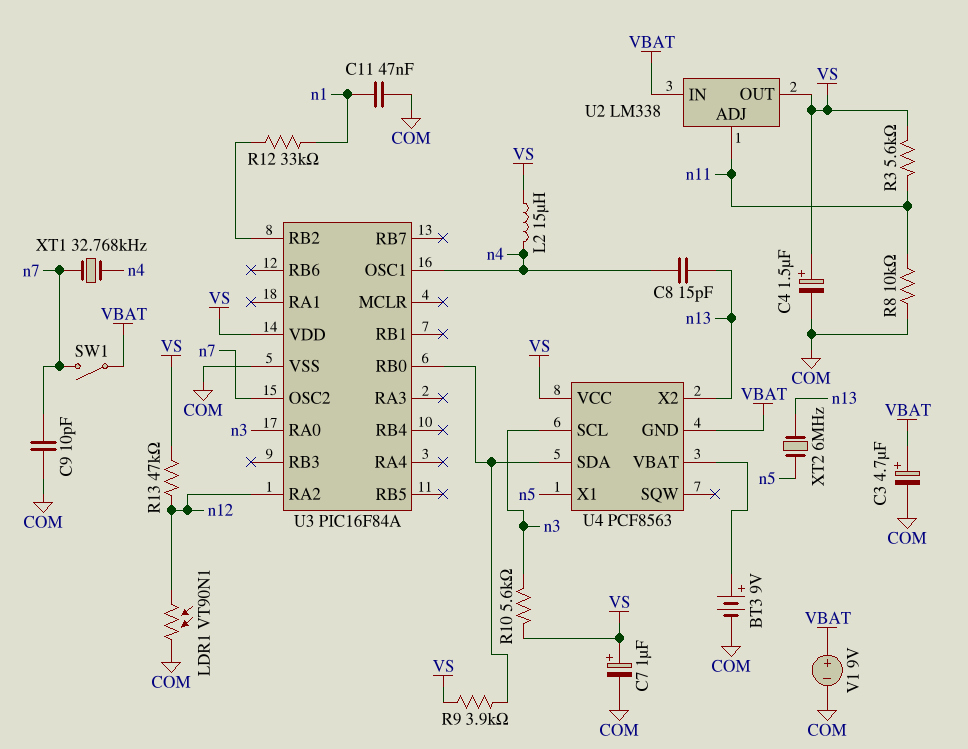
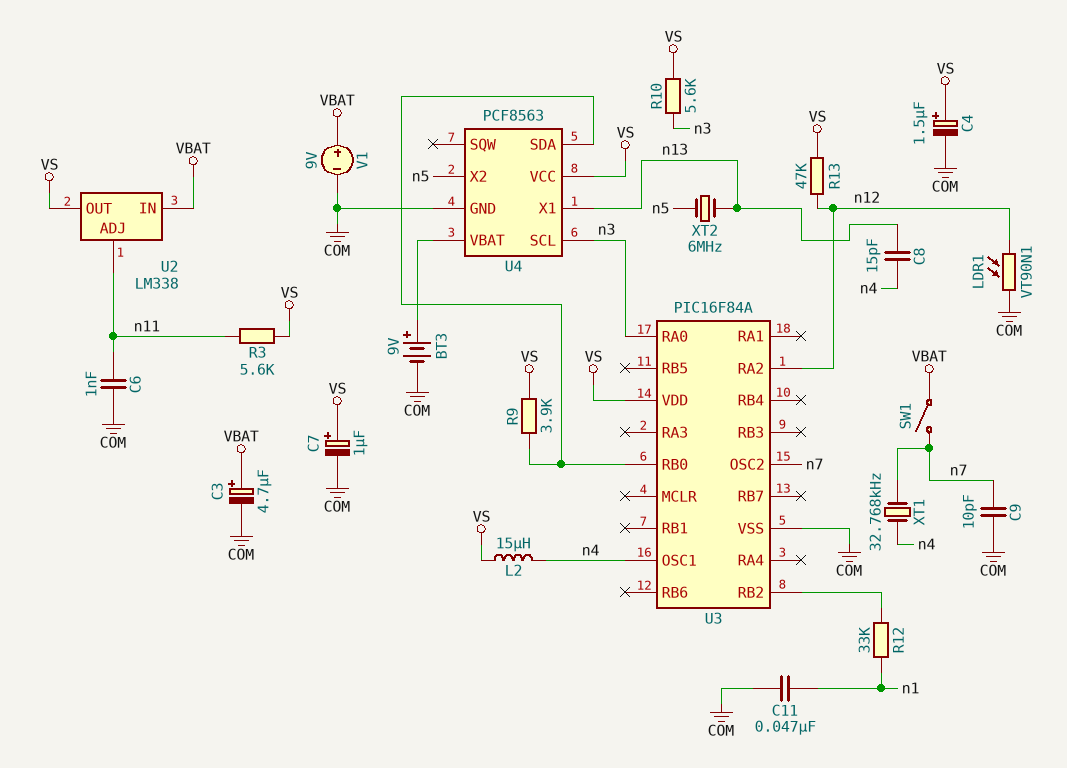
C6: none -> 1nF (COM, n11)
R8: 10k (COM, n11) -> none
U4 pin GND: VBAT -> COM
U4 pin X1: n5 -> n13
U4 pin X2: n13 -> n5

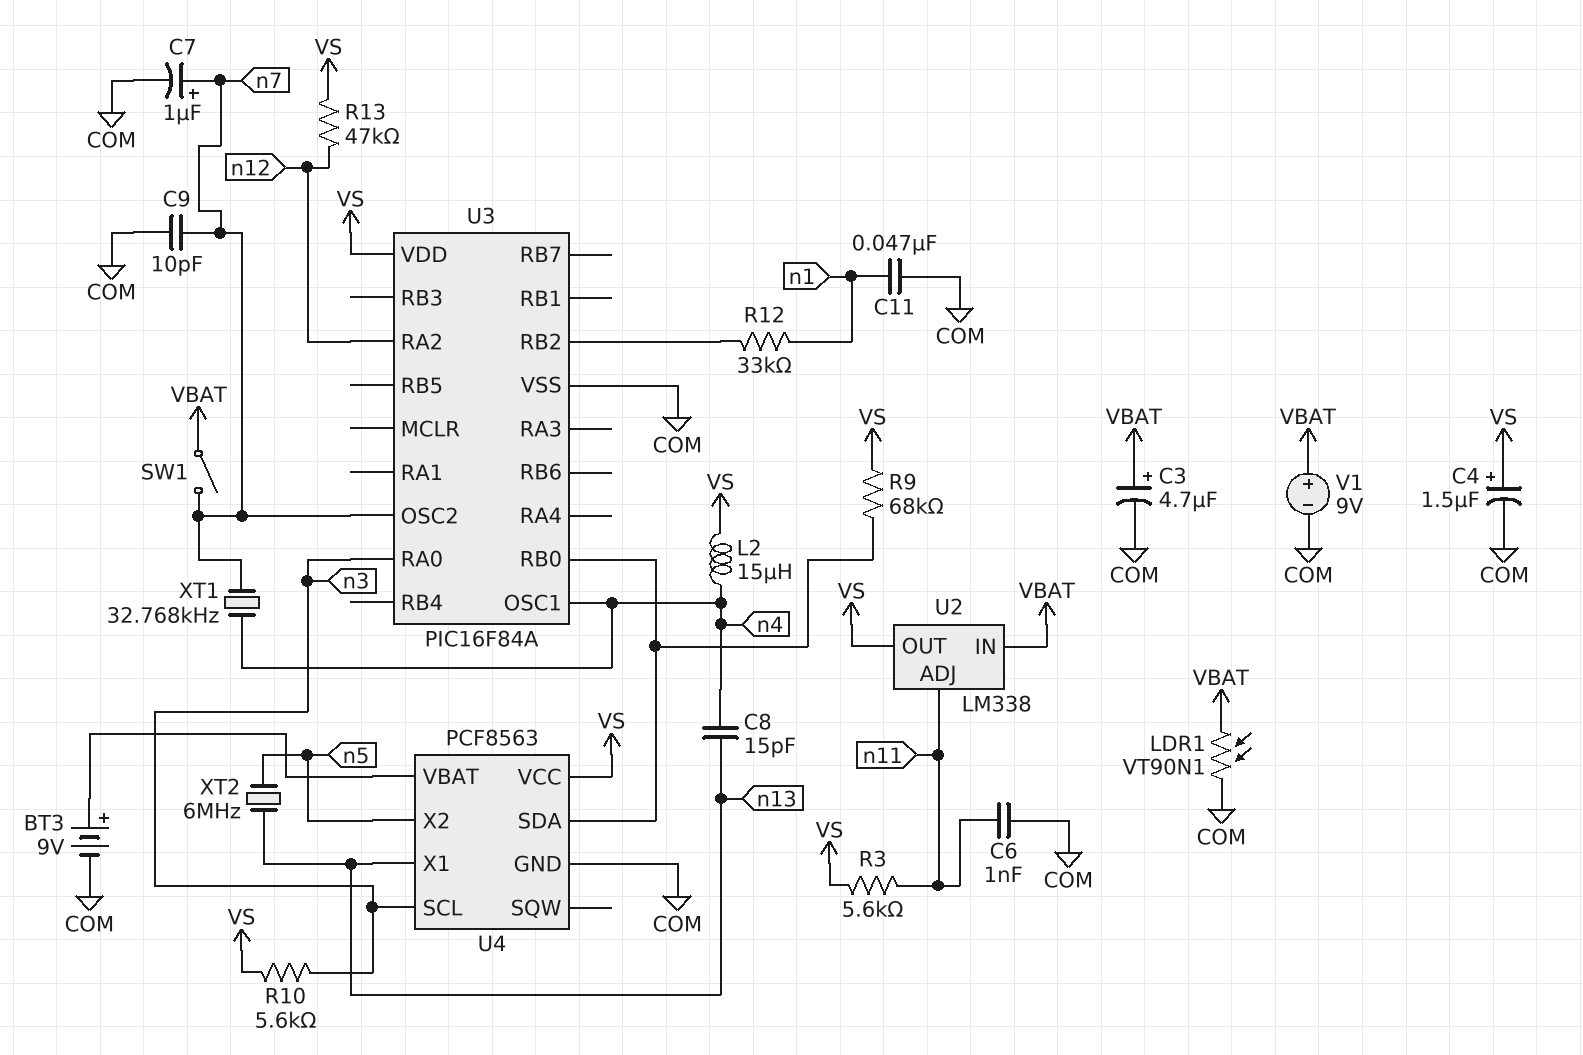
C7: 1uF (plus VS, minus COM) -> 1uF (plus n7, minus COM)
LDR1: VT90N1 (COM, n12) -> VT90N1 (COM, VBAT)
R9: 3.9k (U3/RB0, VS) -> 68k (U3/RB0, VS)

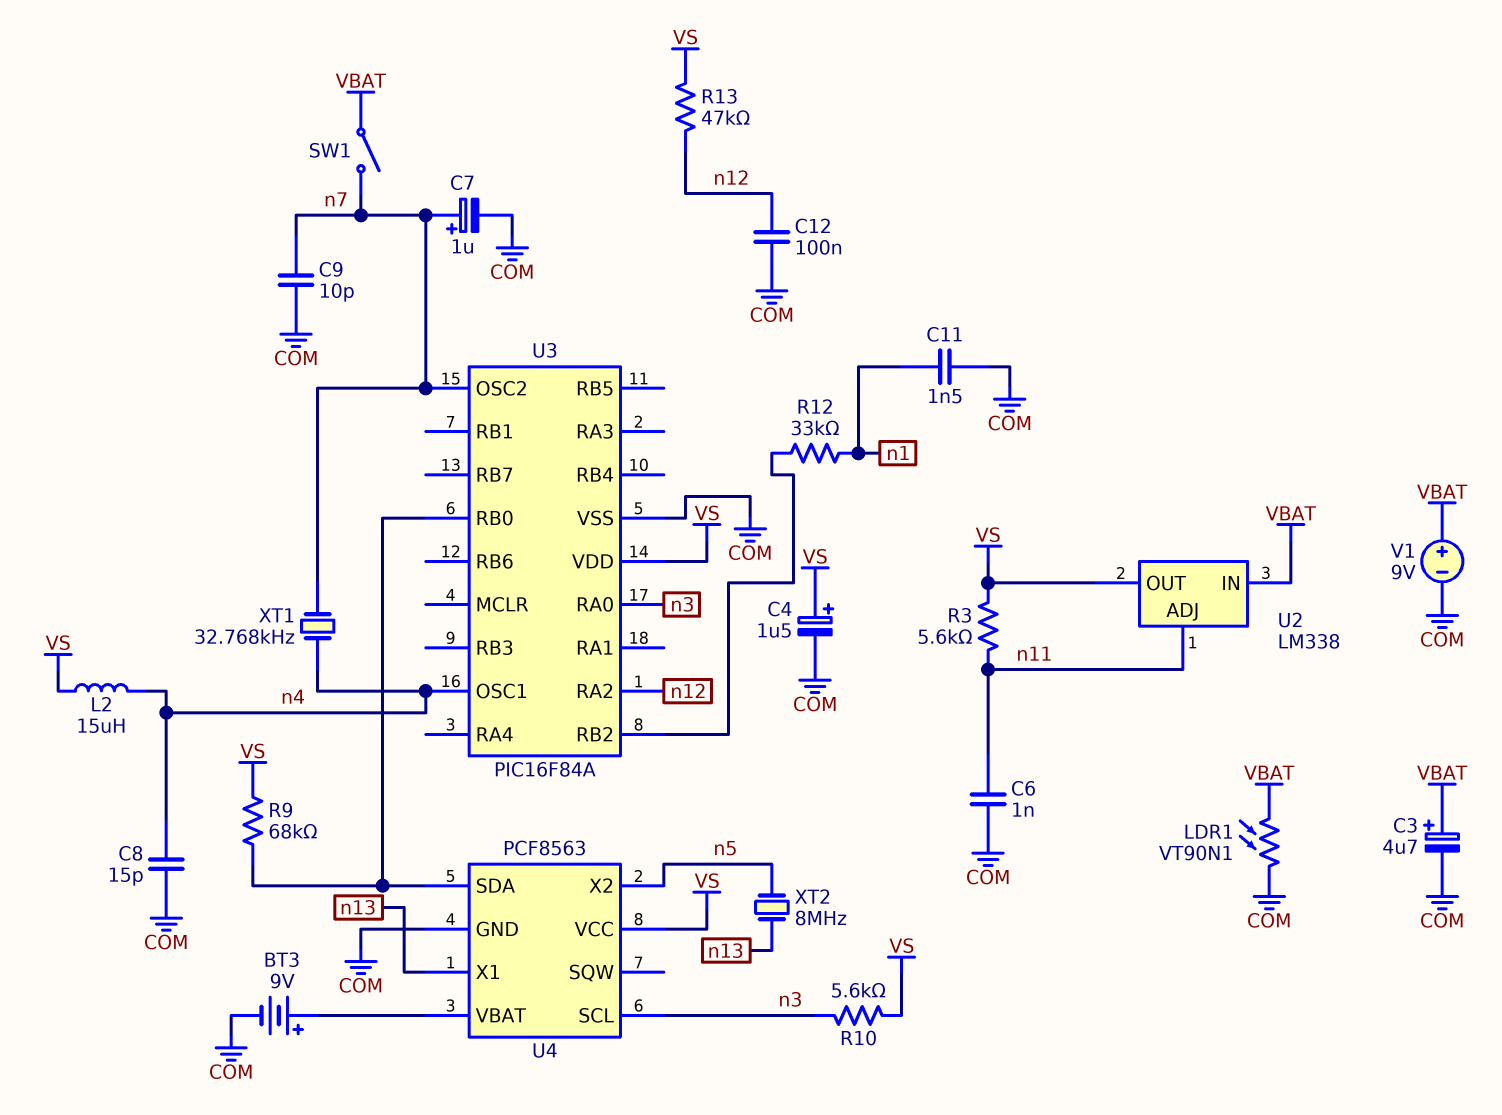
C8: 15pF (n4, n13) -> 15pF (COM, n4)
C11: 47nF (COM, n1) -> 1.5nF (COM, n1)
C12: none -> 100nF (COM, n12)
XT2: 6MHz (n5, n13) -> 8MHz (n5, n13)

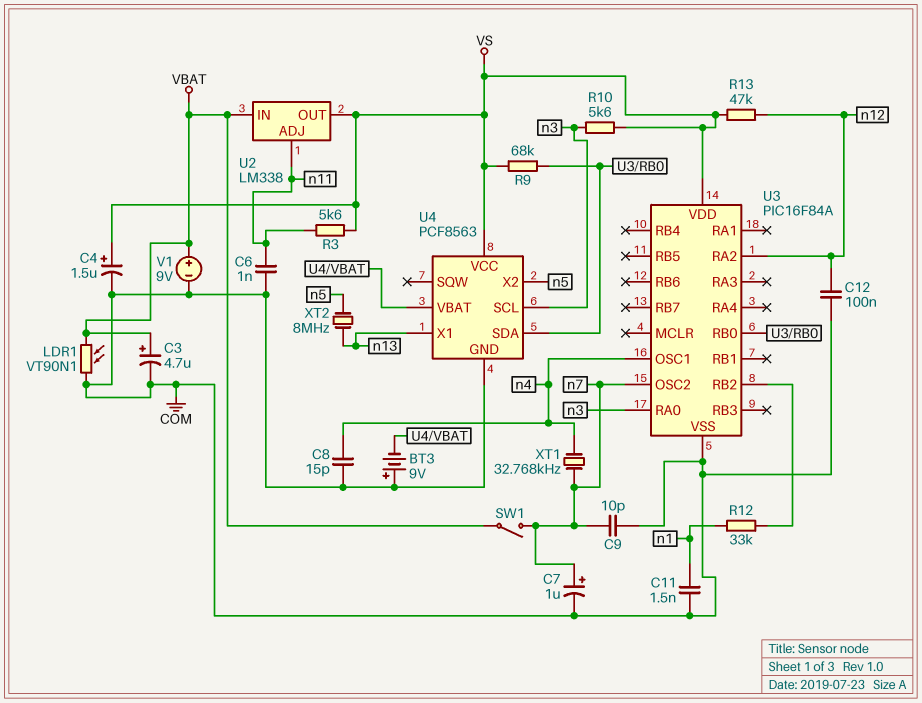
BT3: 9V (plus U4/VBAT, minus COM) -> 9V (plus COM, minus U4/VBAT)
L2: 15uH (VS, n4) -> none

